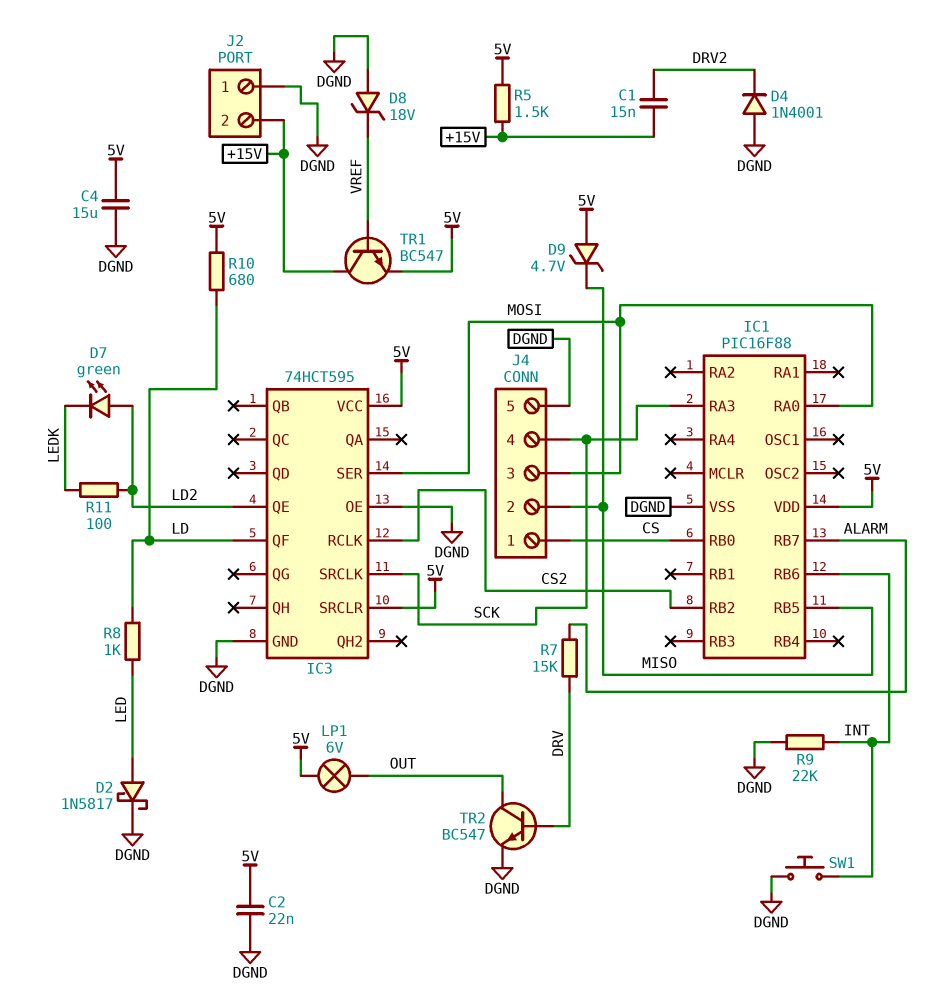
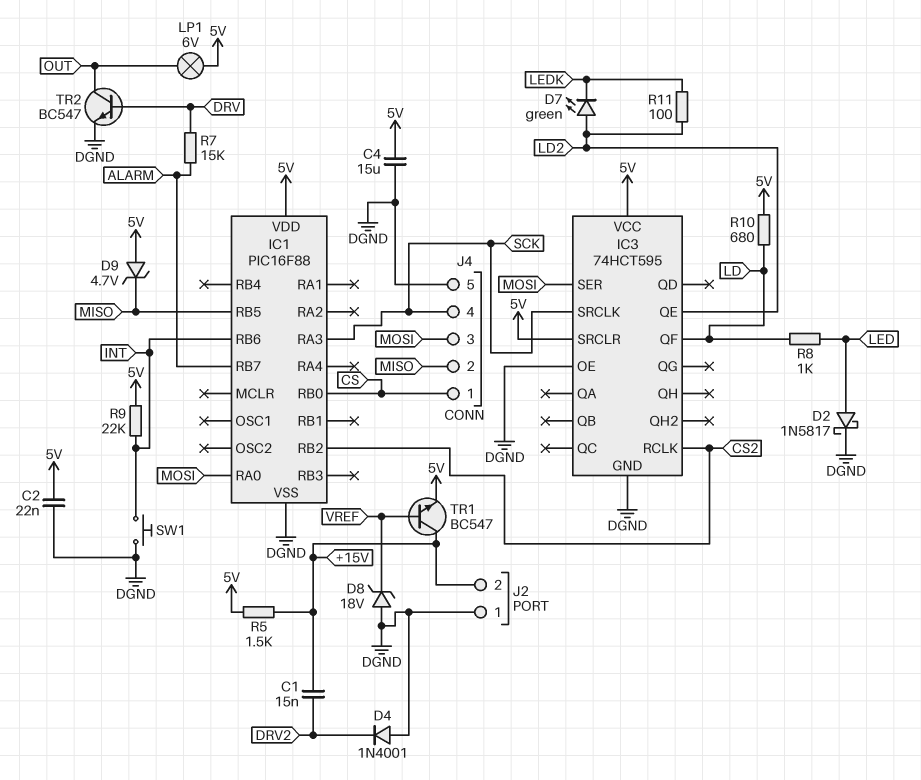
R9: 22k (DGND, INT) -> 22k (5V, INT)

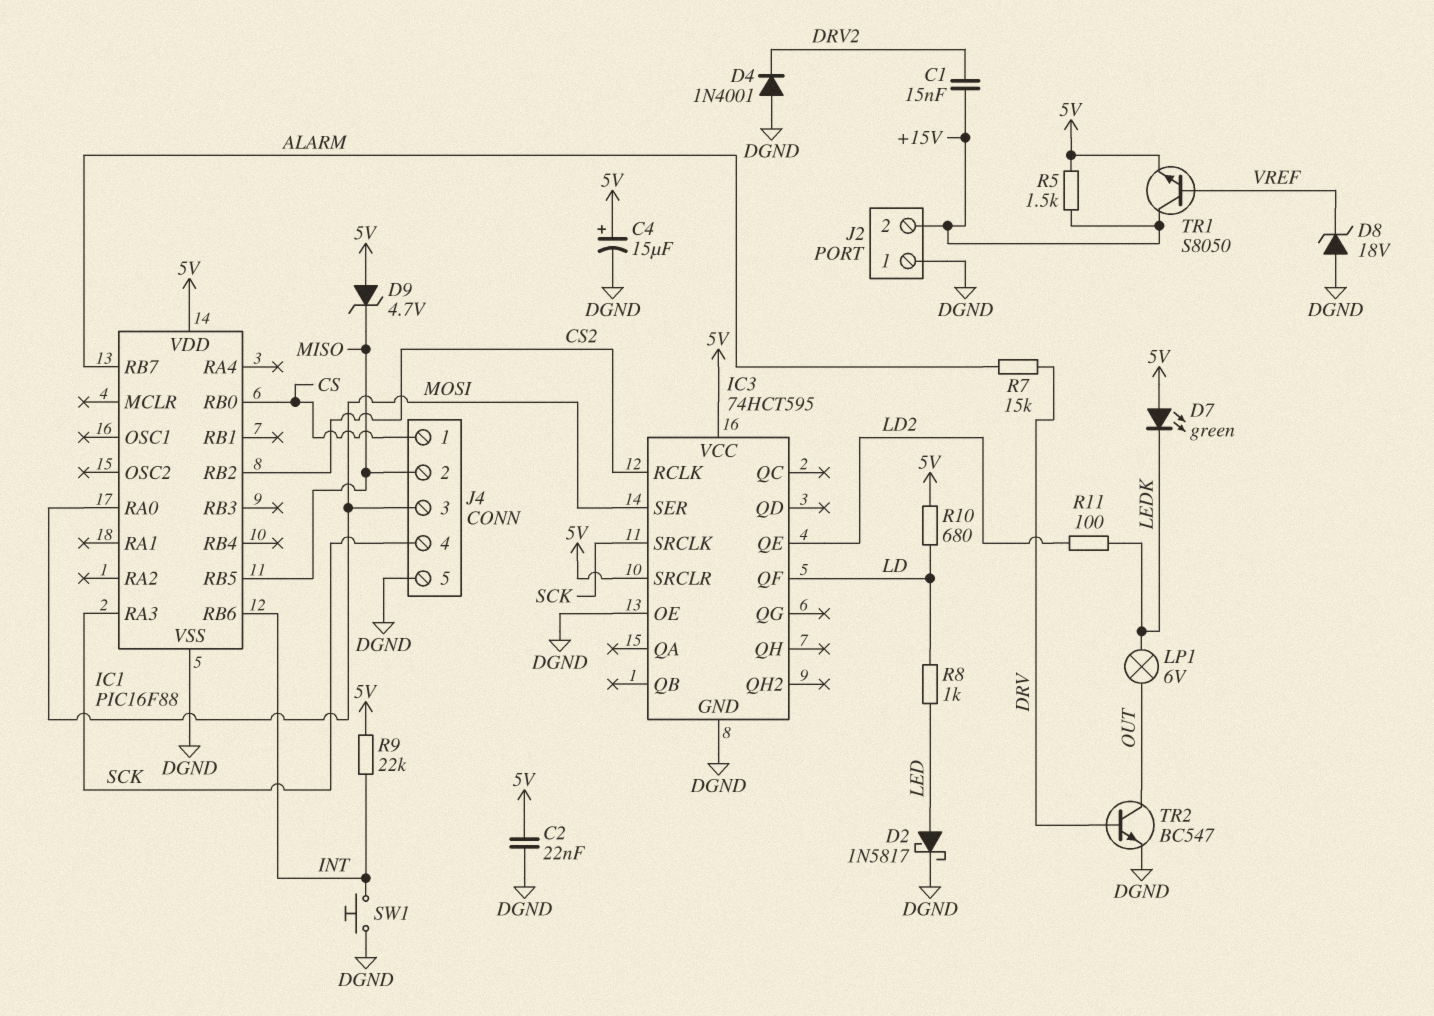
C4: 15uF (5V, DGND) -> 15uF (plus 5V, minus DGND)
D7: LED green (A LD2, K LEDK) -> LED green (A 5V, K LEDK)
LP1: lamp 6V (5V, OUT) -> lamp 6V (LEDK, OUT)
TR1: NPN BC547 (B VREF, C +15V, E 5V) -> NPN S8050 (B VREF, C +15V, E 5V)

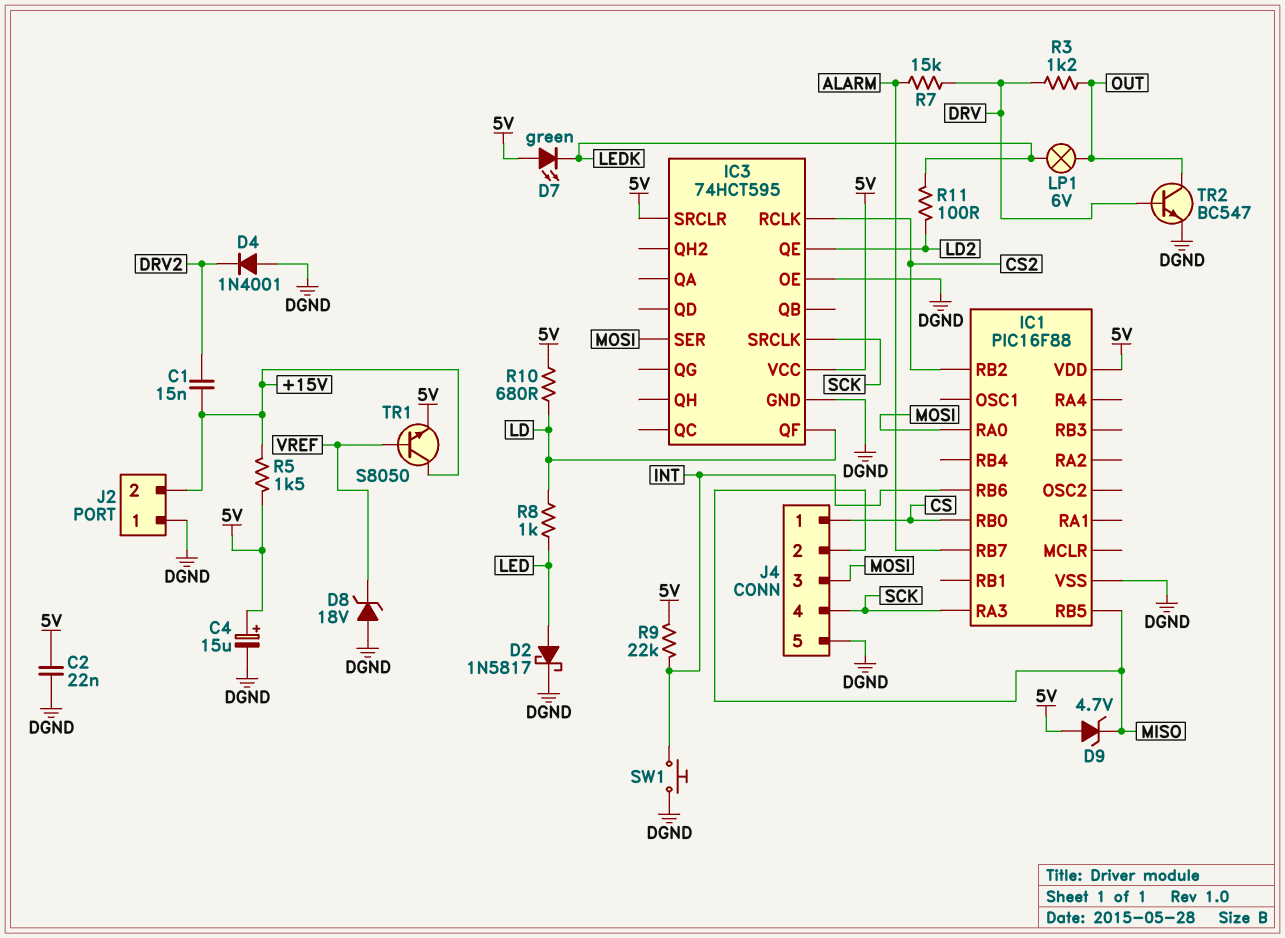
R3: none -> 1.2k (DRV, OUT)

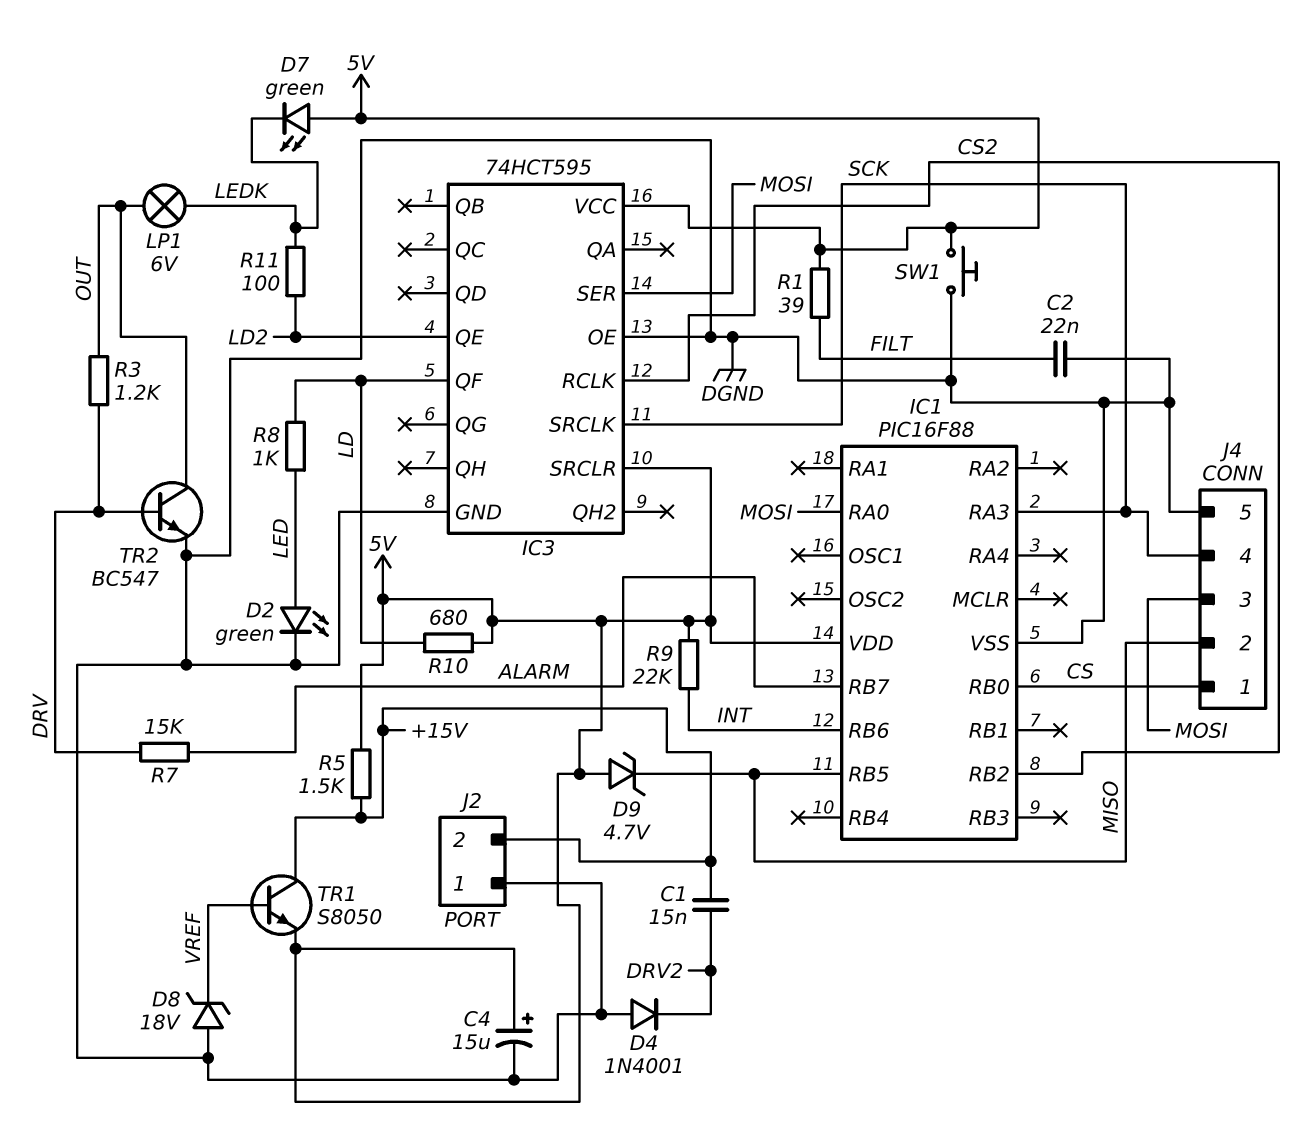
C2: 22nF (5V, DGND) -> 22nF (DGND, FILT)
D2: schottky 1N5817 (A LED, K DGND) -> LED green (A LED, K DGND)
R1: none -> 39 (5V, FILT)
SW1: button (DGND, INT) -> button (5V, DGND)

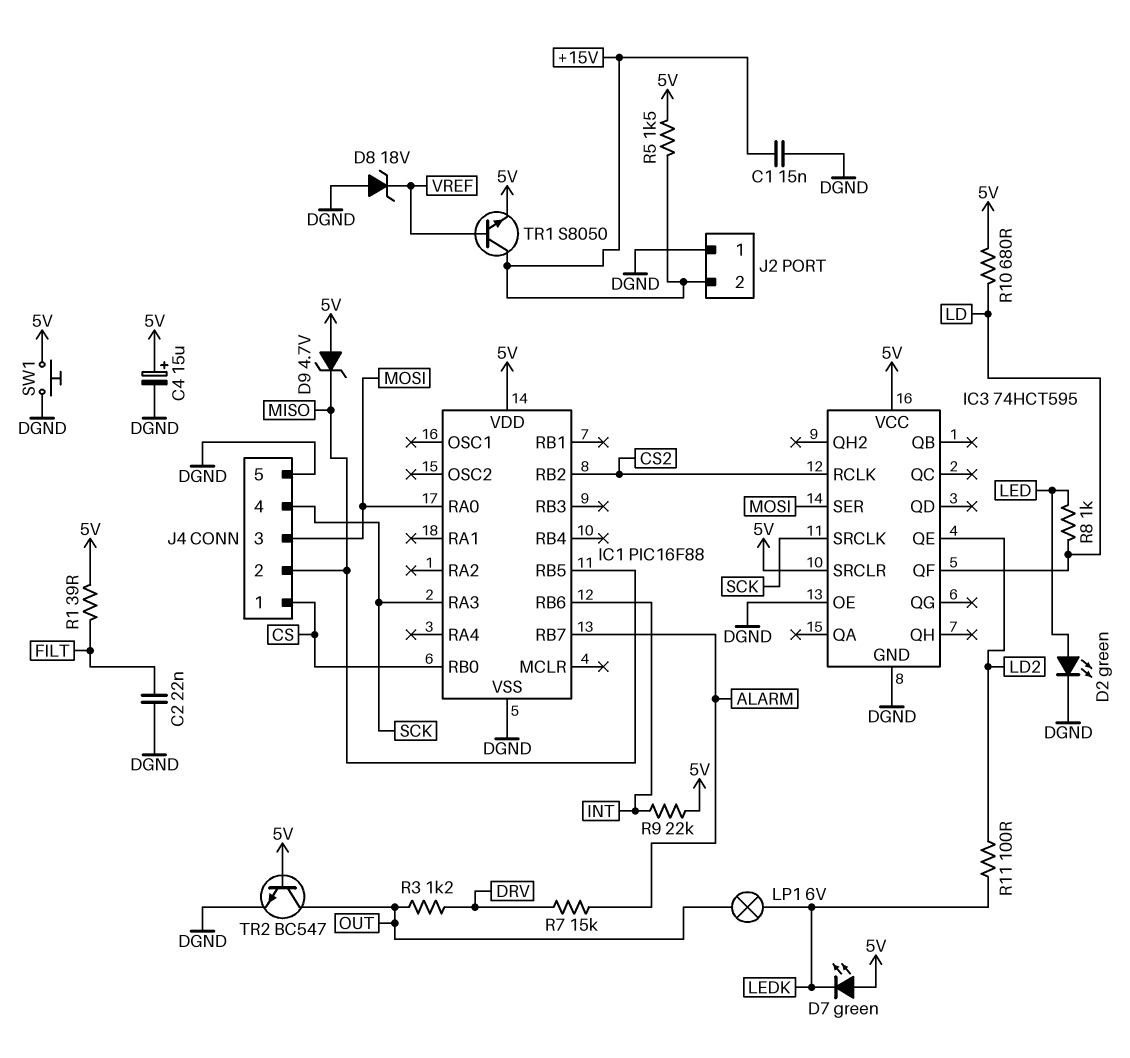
C1: 15nF (+15V, DRV2) -> 15nF (+15V, DGND)
D4: diode 1N4001 (A DGND, K DRV2) -> none
TR2: NPN BC547 (B DRV, C OUT, E DGND) -> NPN BC547 (B 5V, C OUT, E DGND)

